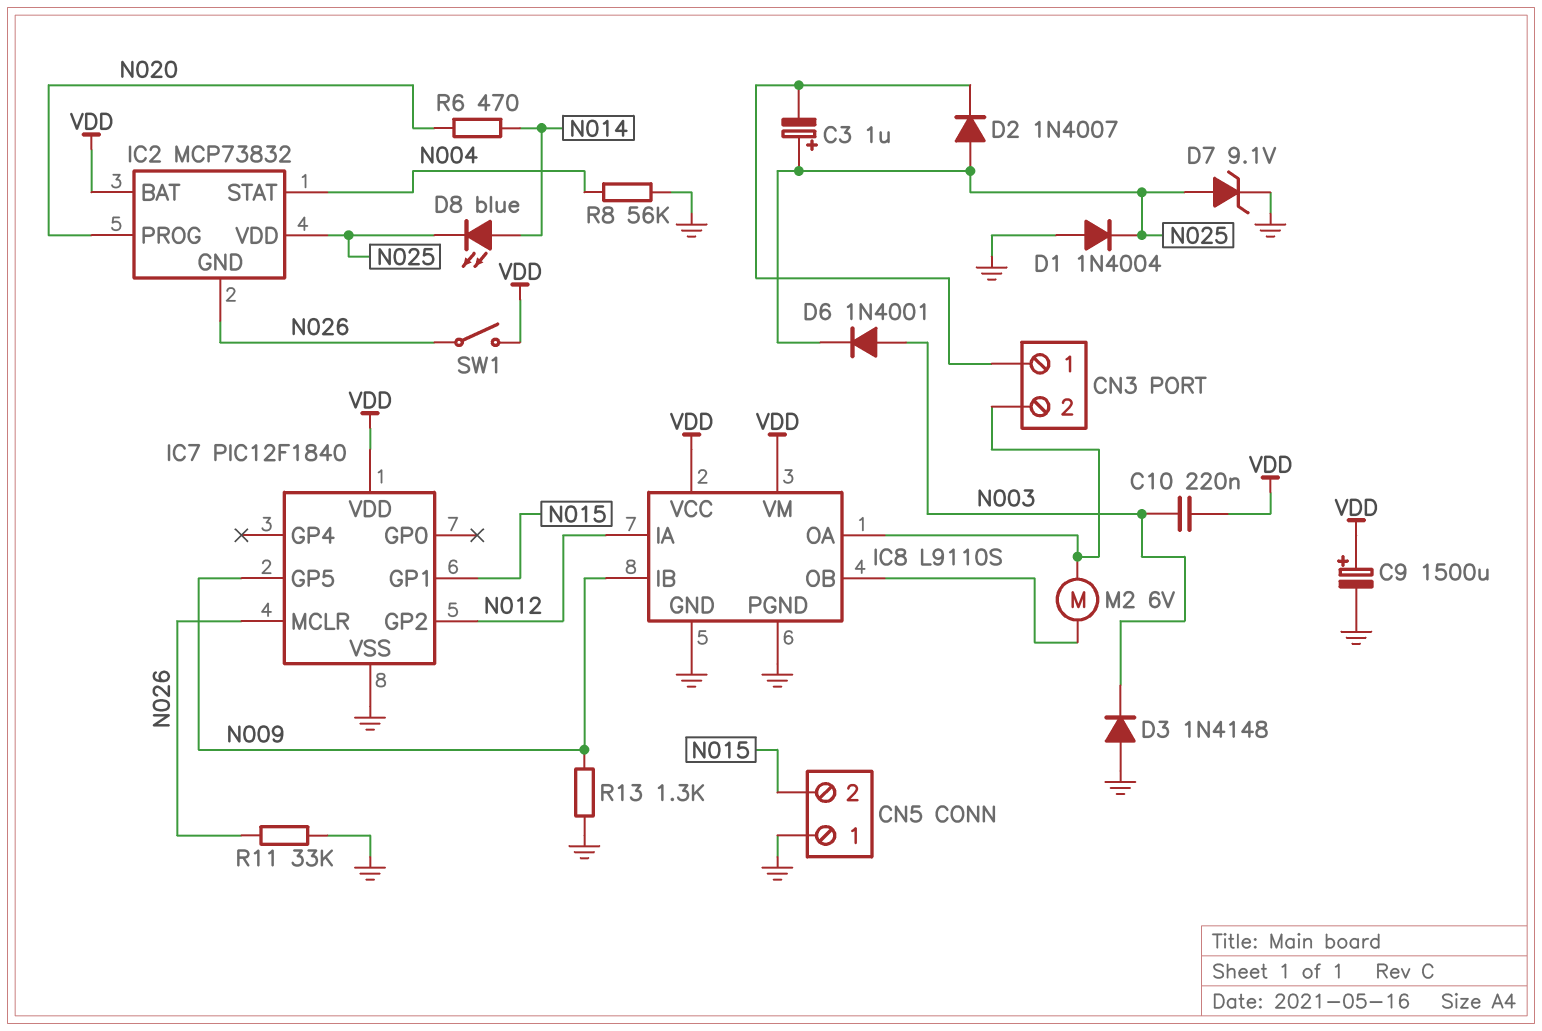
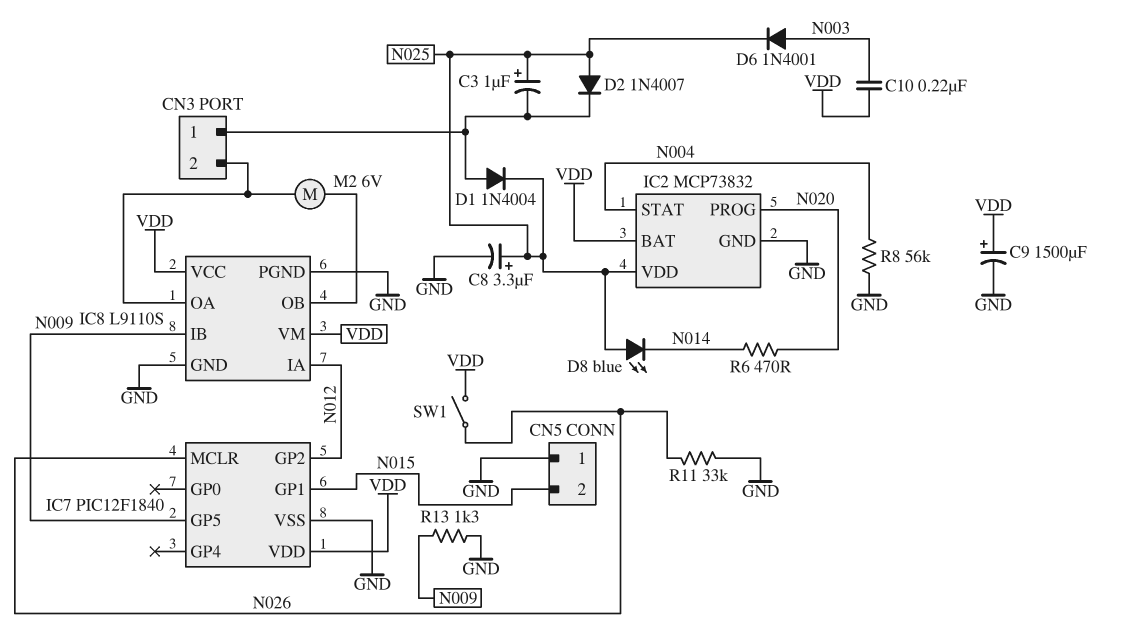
C8: none -> 3.3uF (plus N025, minus GND)
D1: diode 1N4004 (A GND, K N025) -> diode 1N4004 (A CN3/1, K N025)
D3: diode 1N4148 (A GND, K N003) -> none
D7: zener 9.1V (A N025, K GND) -> none
D8: LED blue (A N014, K N025) -> LED blue (A N025, K N014)
IC2 pin GND: N026 -> GND

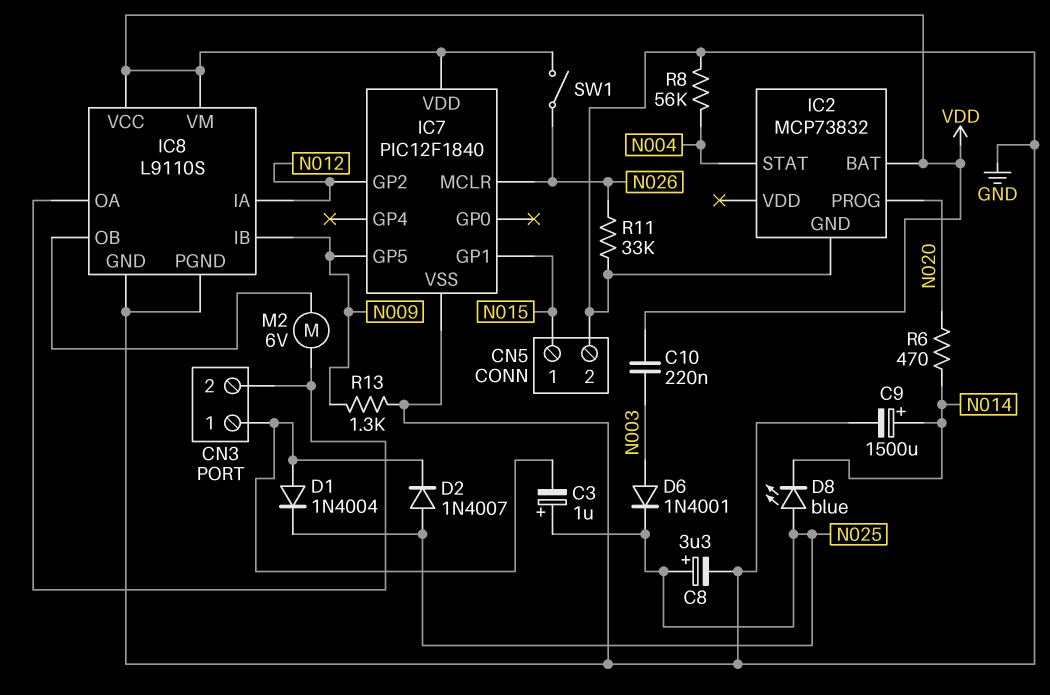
C9: 1500uF (plus VDD, minus GND) -> 1500uF (plus N014, minus GND)
CN5 pin 1: GND -> N015
CN5 pin 2: N015 -> GND
IC2 pin VDD: N025 -> none

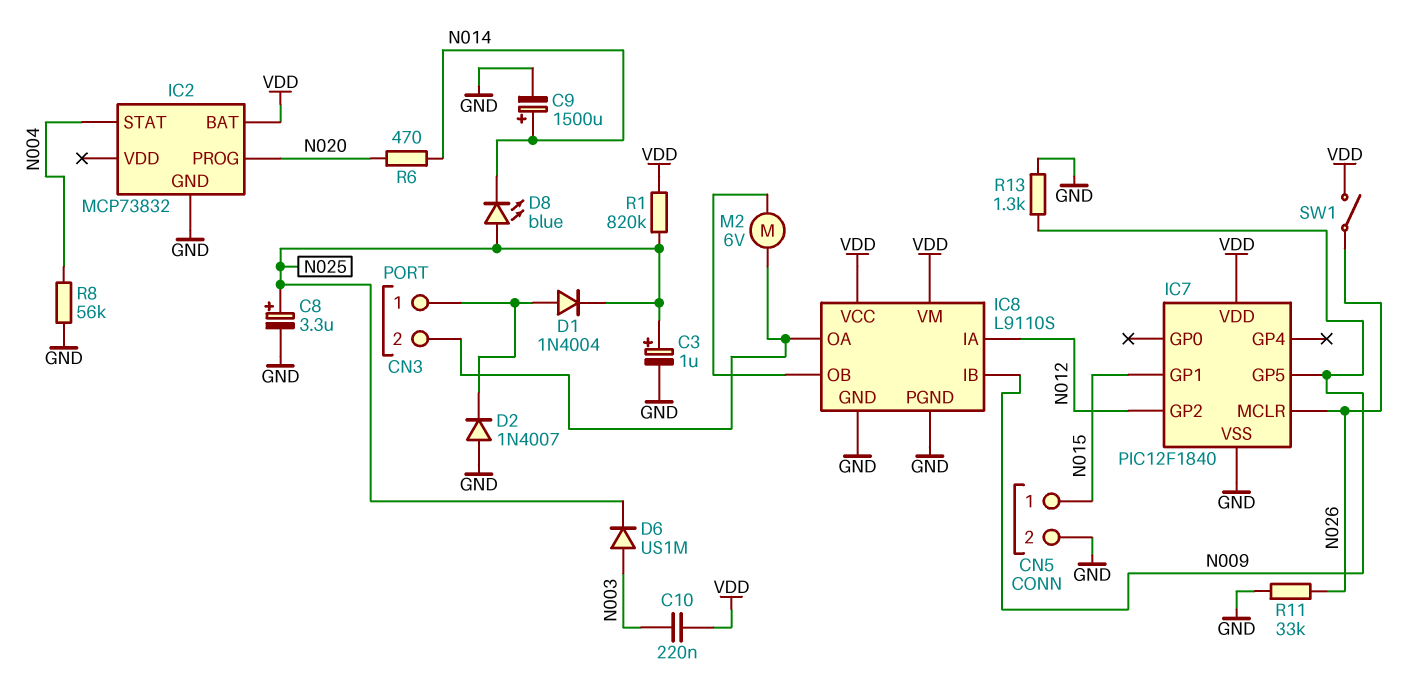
C3: 1uF (plus N025, minus CN3/1) -> 1uF (plus N025, minus GND)
D2: diode 1N4007 (A N025, K CN3/1) -> diode 1N4007 (A GND, K CN3/1)
D6: diode 1N4001 (A N003, K N025) -> diode US1M (A N003, K N025)
R1: none -> 820k (N025, VDD)

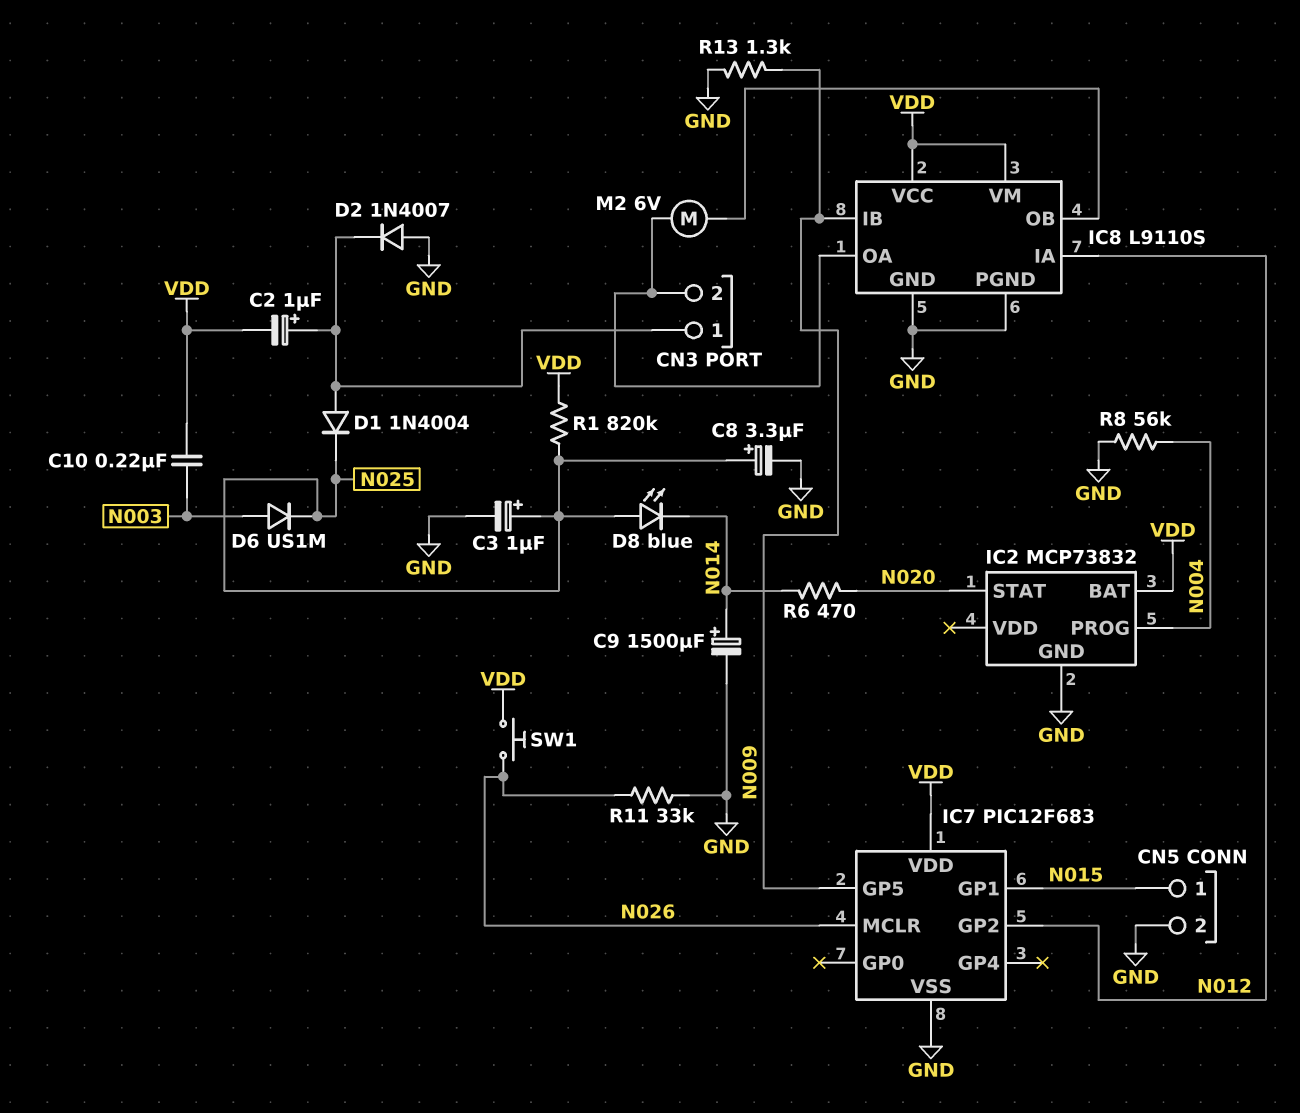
C2: none -> 1uF (plus CN3/1, minus VDD)
IC2 pin PROG: N020 -> N004
IC2 pin STAT: N004 -> N020
IC7: PIC12F1840 -> PIC12F683
SW1: switch (N026, VDD) -> button (N026, VDD)

